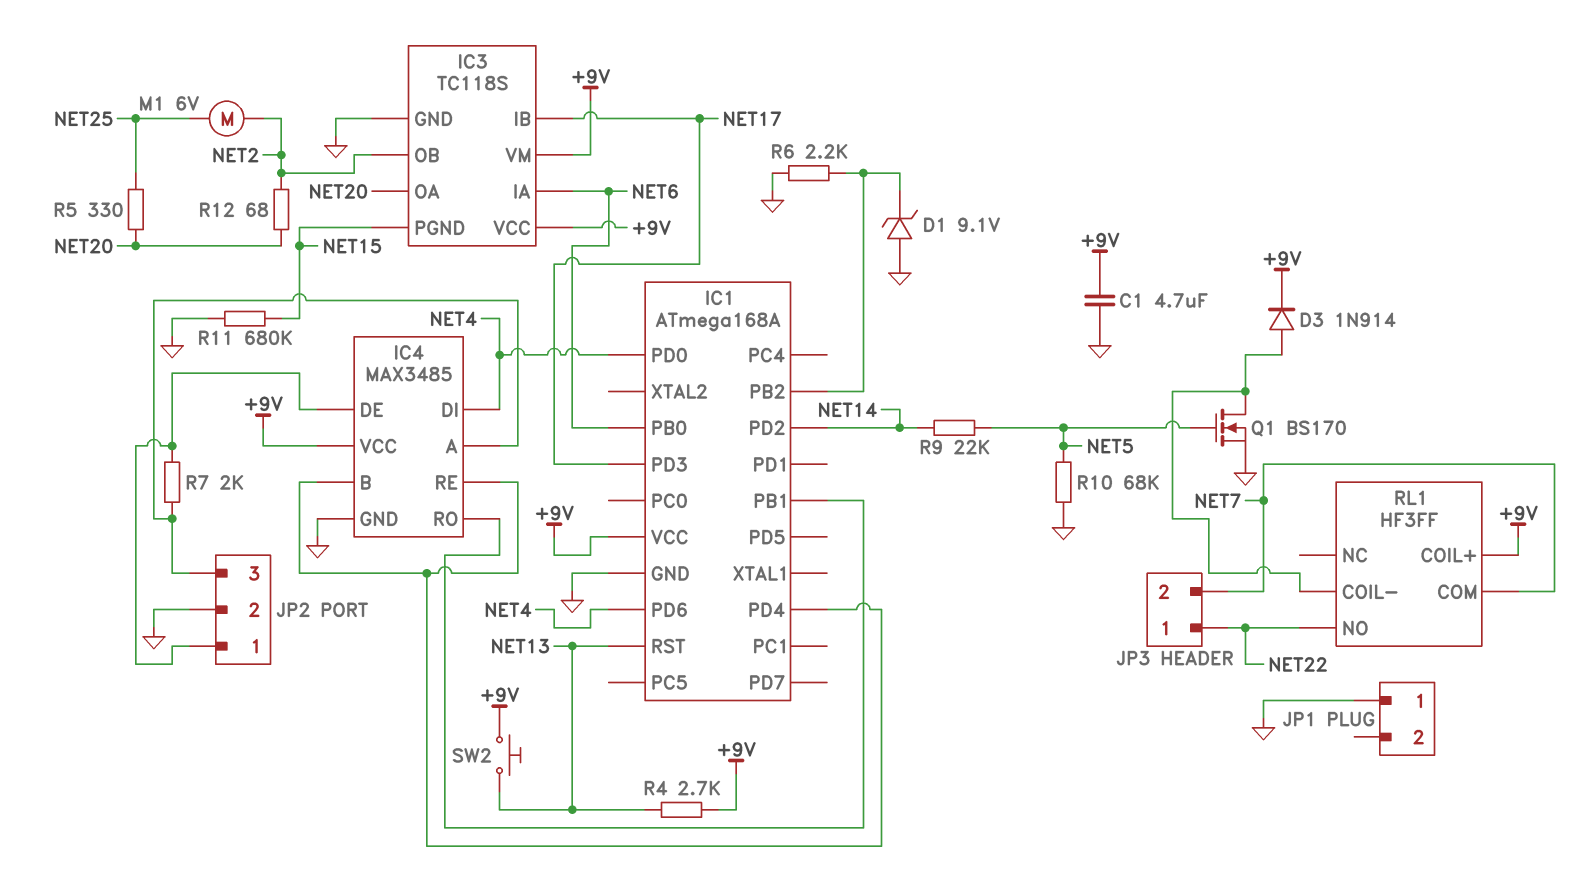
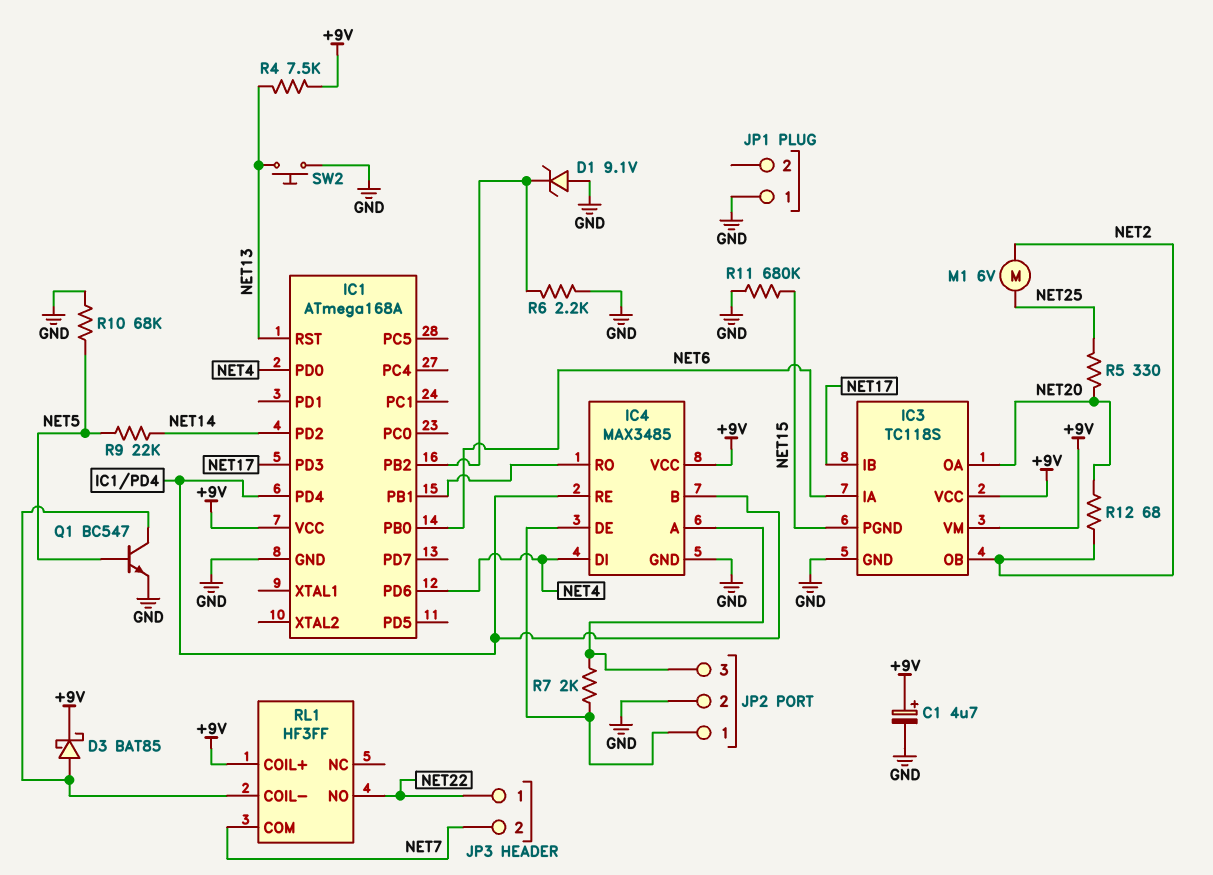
C1: 4.7uF (+9V, GND) -> 4.7uF (plus +9V, minus GND)
D3: diode 1N914 (A RL1/COIL-, K +9V) -> schottky BAT85 (A RL1/COIL-, K +9V)
Q1: NMOS BS170 (G NET5, D RL1/COIL-, S GND) -> NPN BC547 (B NET5, C RL1/COIL-, E GND)
R4: 2.7k (+9V, NET13) -> 7.5k (+9V, NET13)
SW2: button (+9V, NET13) -> button (GND, NET13)

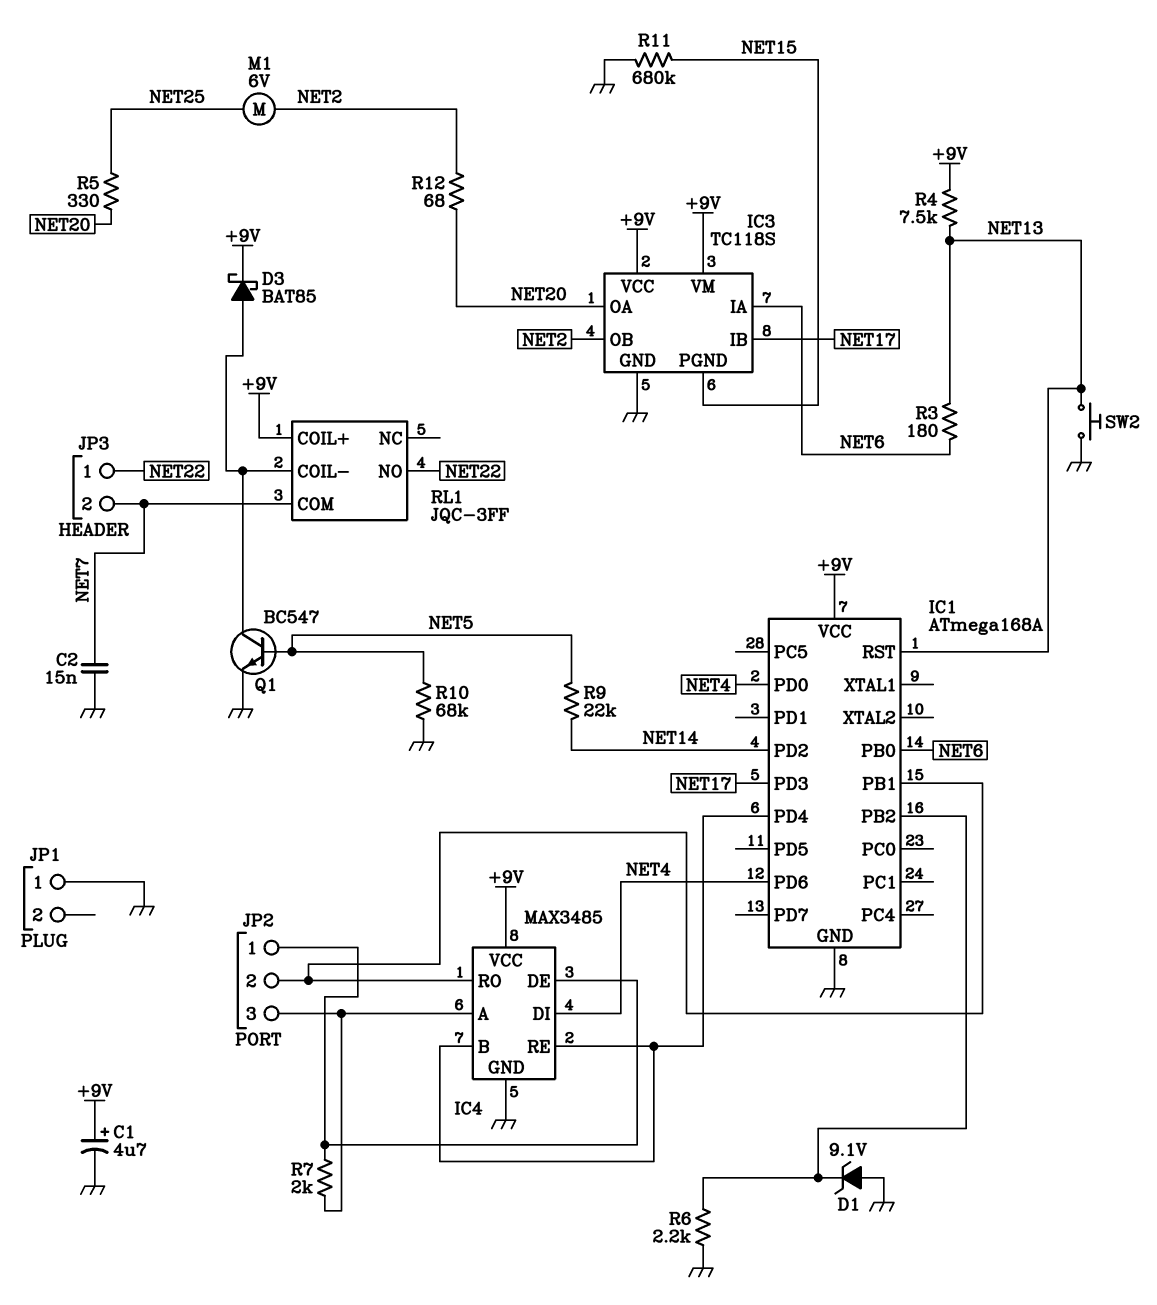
C2: none -> 15nF (GND, NET7)
JP2 pin 2: GND -> IC1/PB1
R3: none -> 180 (NET6, NET13)
RL1: HF3FF -> JQC-3FF

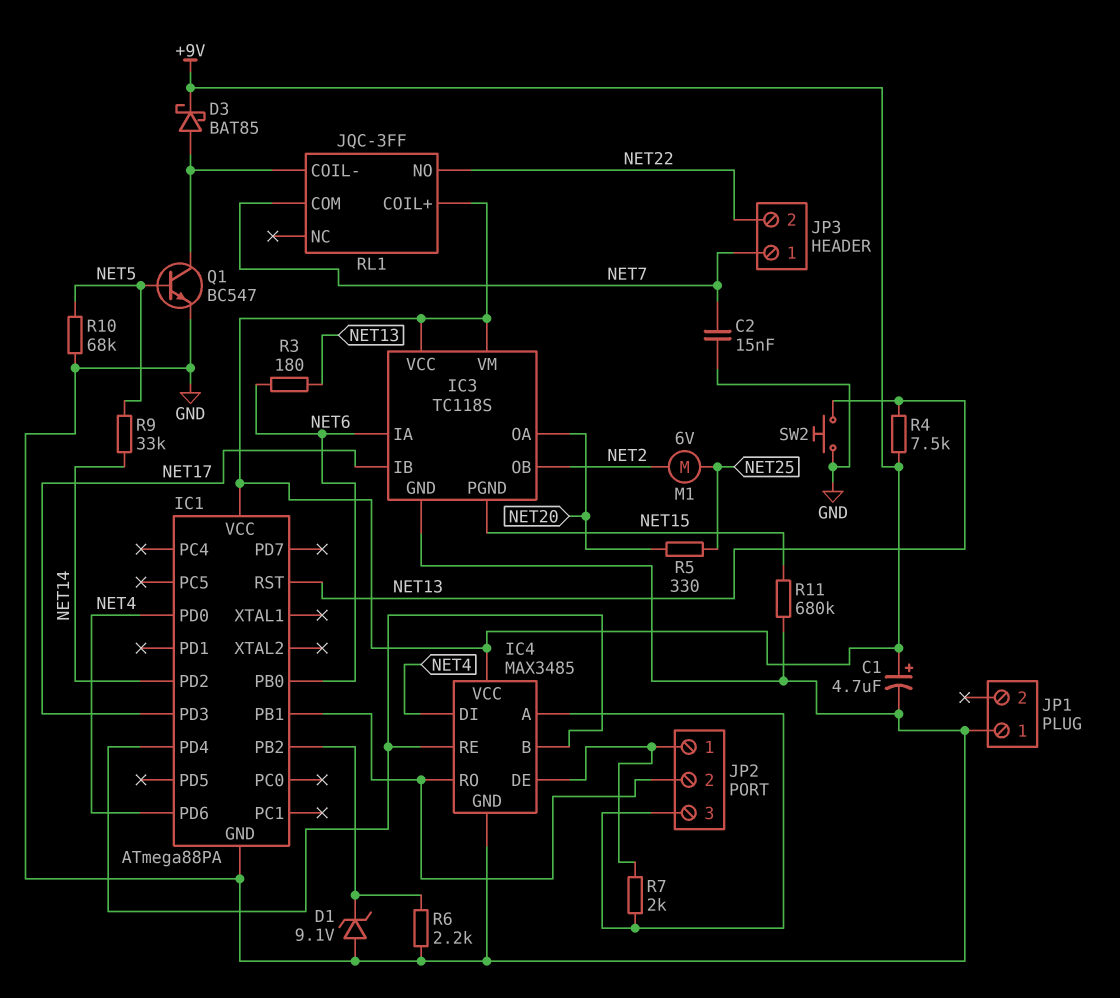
IC1: ATmega168A -> ATmega88PA
JP3 pin 1: NET22 -> NET7
JP3 pin 2: NET7 -> NET22
R9: 22k (NET5, NET14) -> 33k (NET5, NET14)
R12: 68 (NET2, NET20) -> none

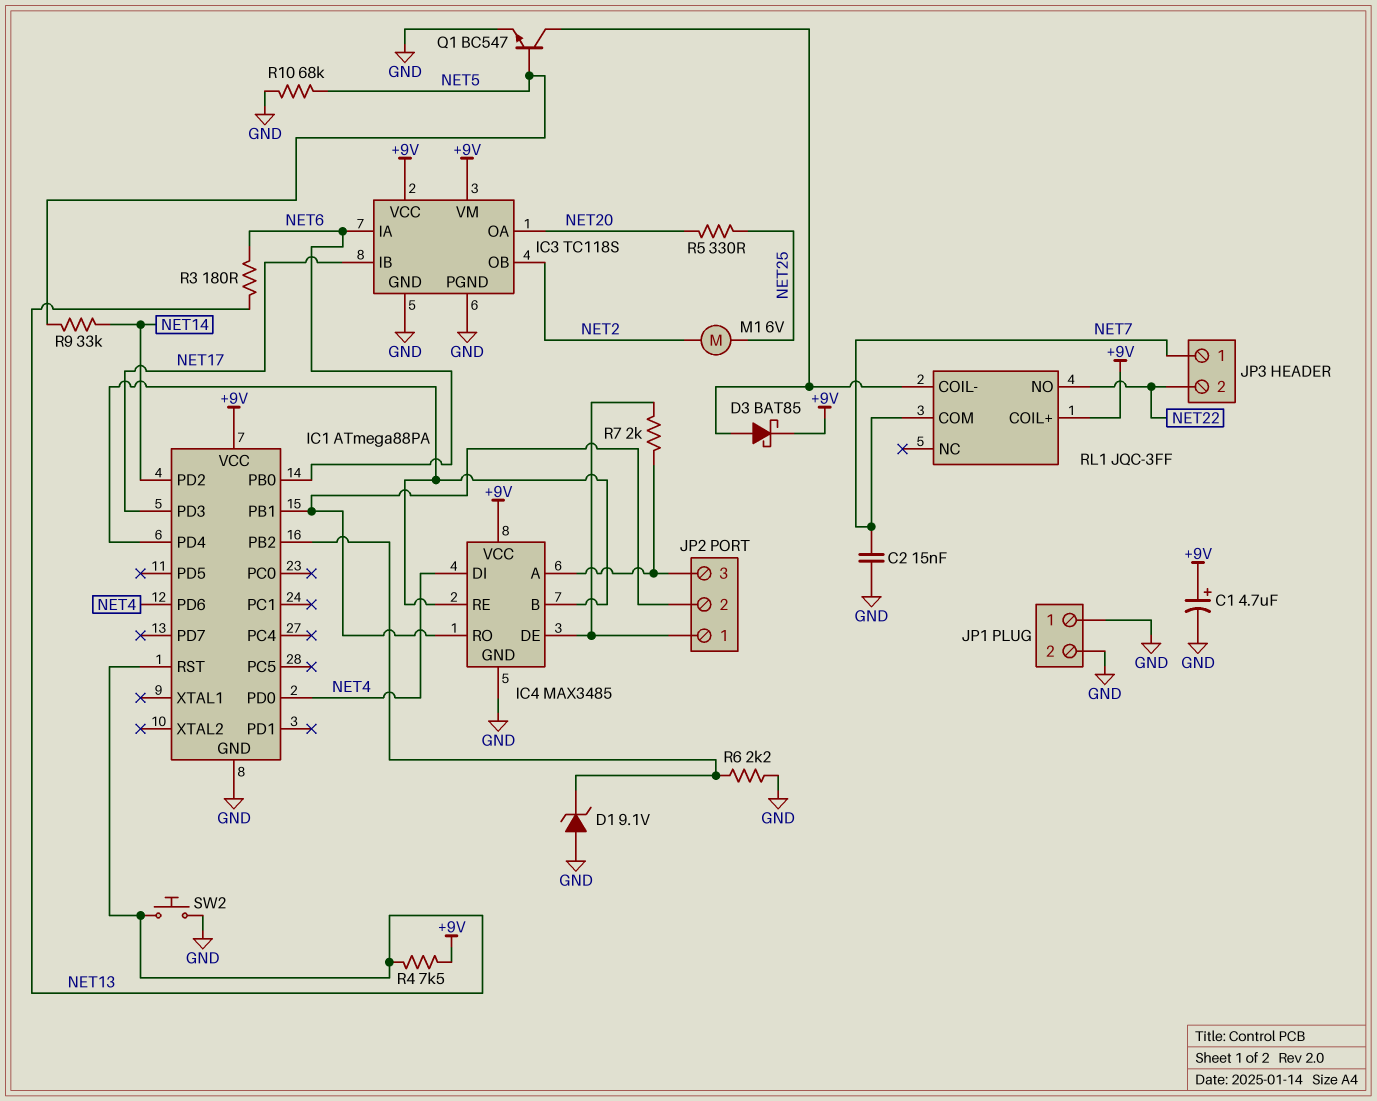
IC3 pin PGND: NET15 -> GND
JP1 pin 2: none -> GND
R11: 680k (GND, NET15) -> none

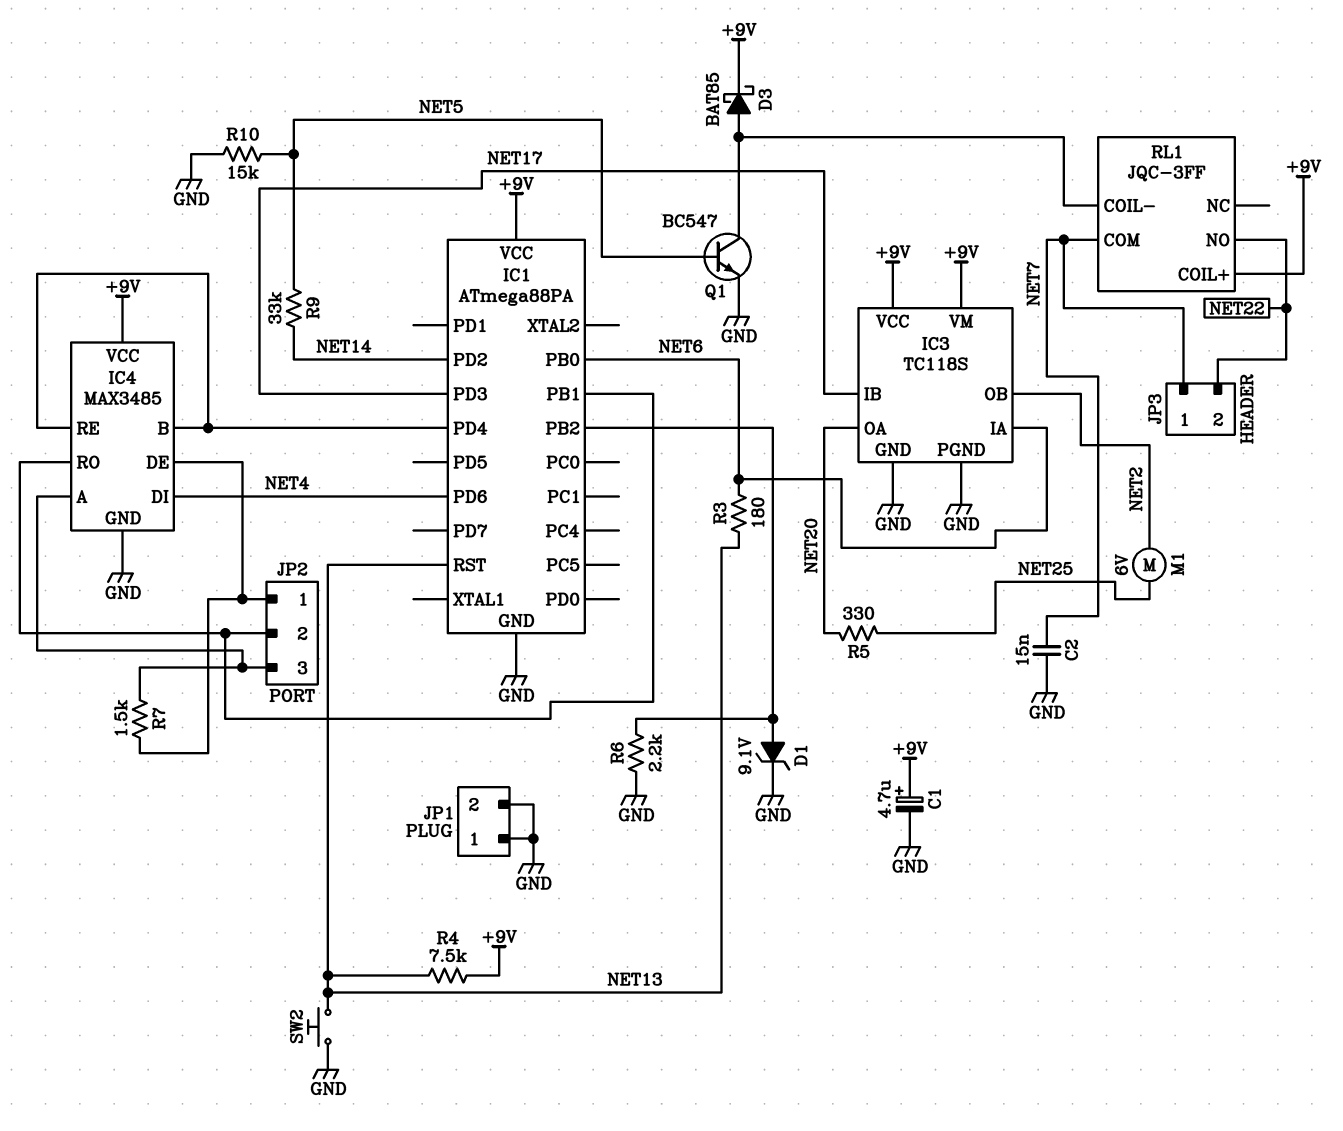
D1: zener 9.1V (A GND, K IC1/PB2) -> zener 9.1V (A IC1/PB2, K GND)
IC1 pin PD0: NET4 -> none
R7: 2k (IC4/A, IC4/DE) -> 1.5k (IC4/A, IC4/DE)
R10: 68k (GND, NET5) -> 15k (GND, NET5)

